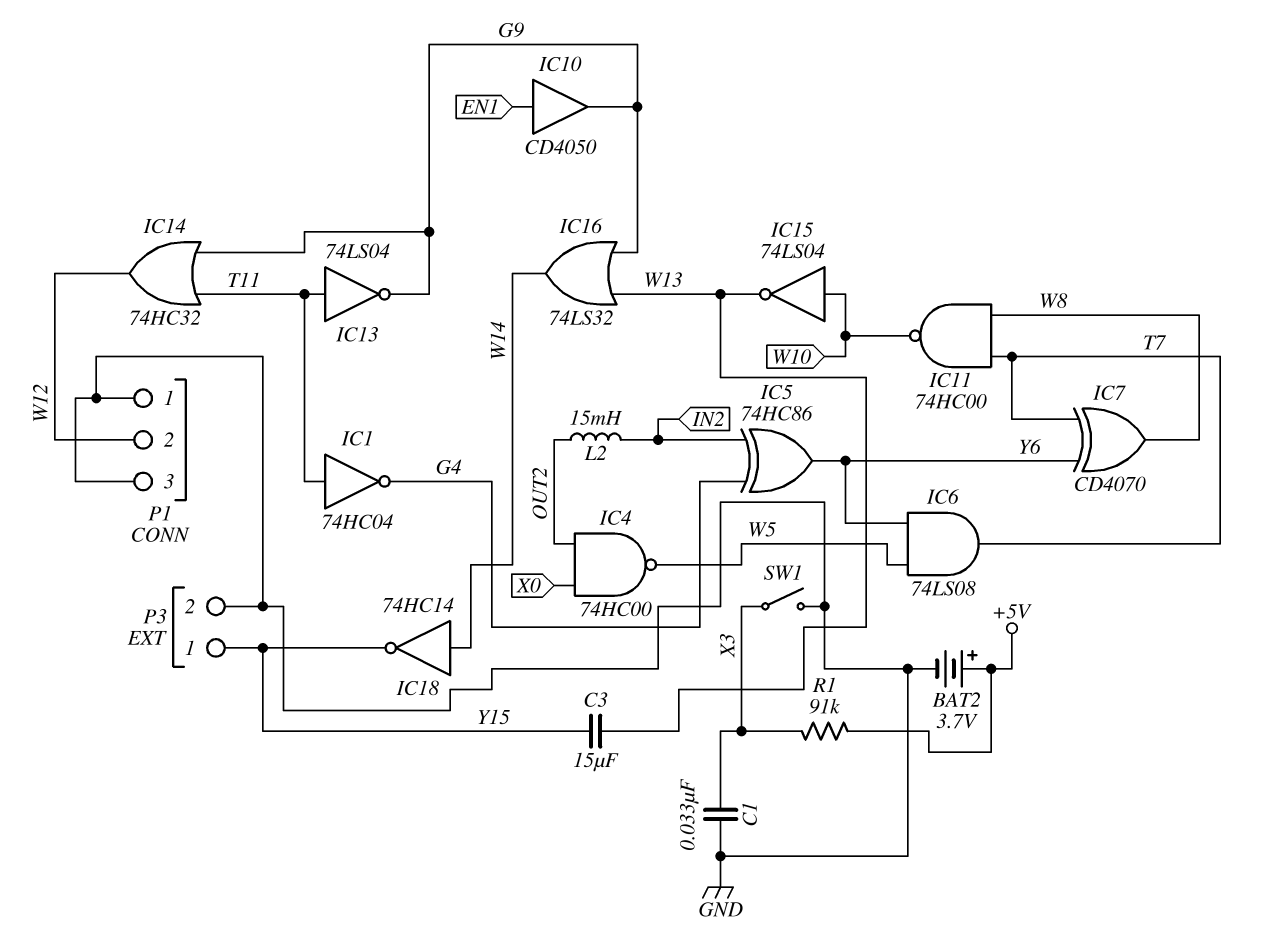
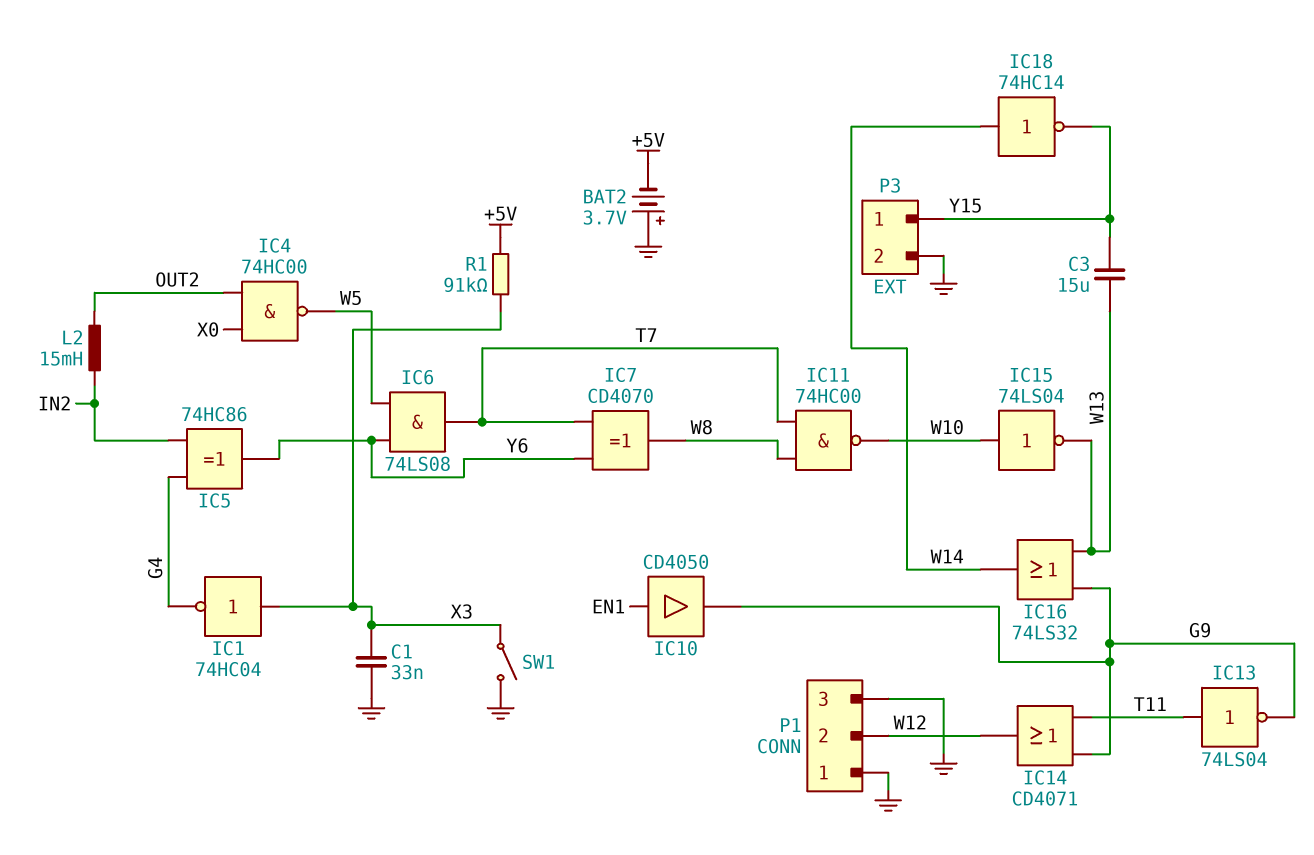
BAT2: 3.7V (plus +5V, minus GND) -> 3.7V (plus GND, minus +5V)
IC1: NOT 74HC04 (in T11, out G4) -> NOT 74HC04 (in X3, out G4)
IC14: OR 74HC32 (in G9, in T11, out W12) -> OR CD4071 (in G9, in T11, out W12)

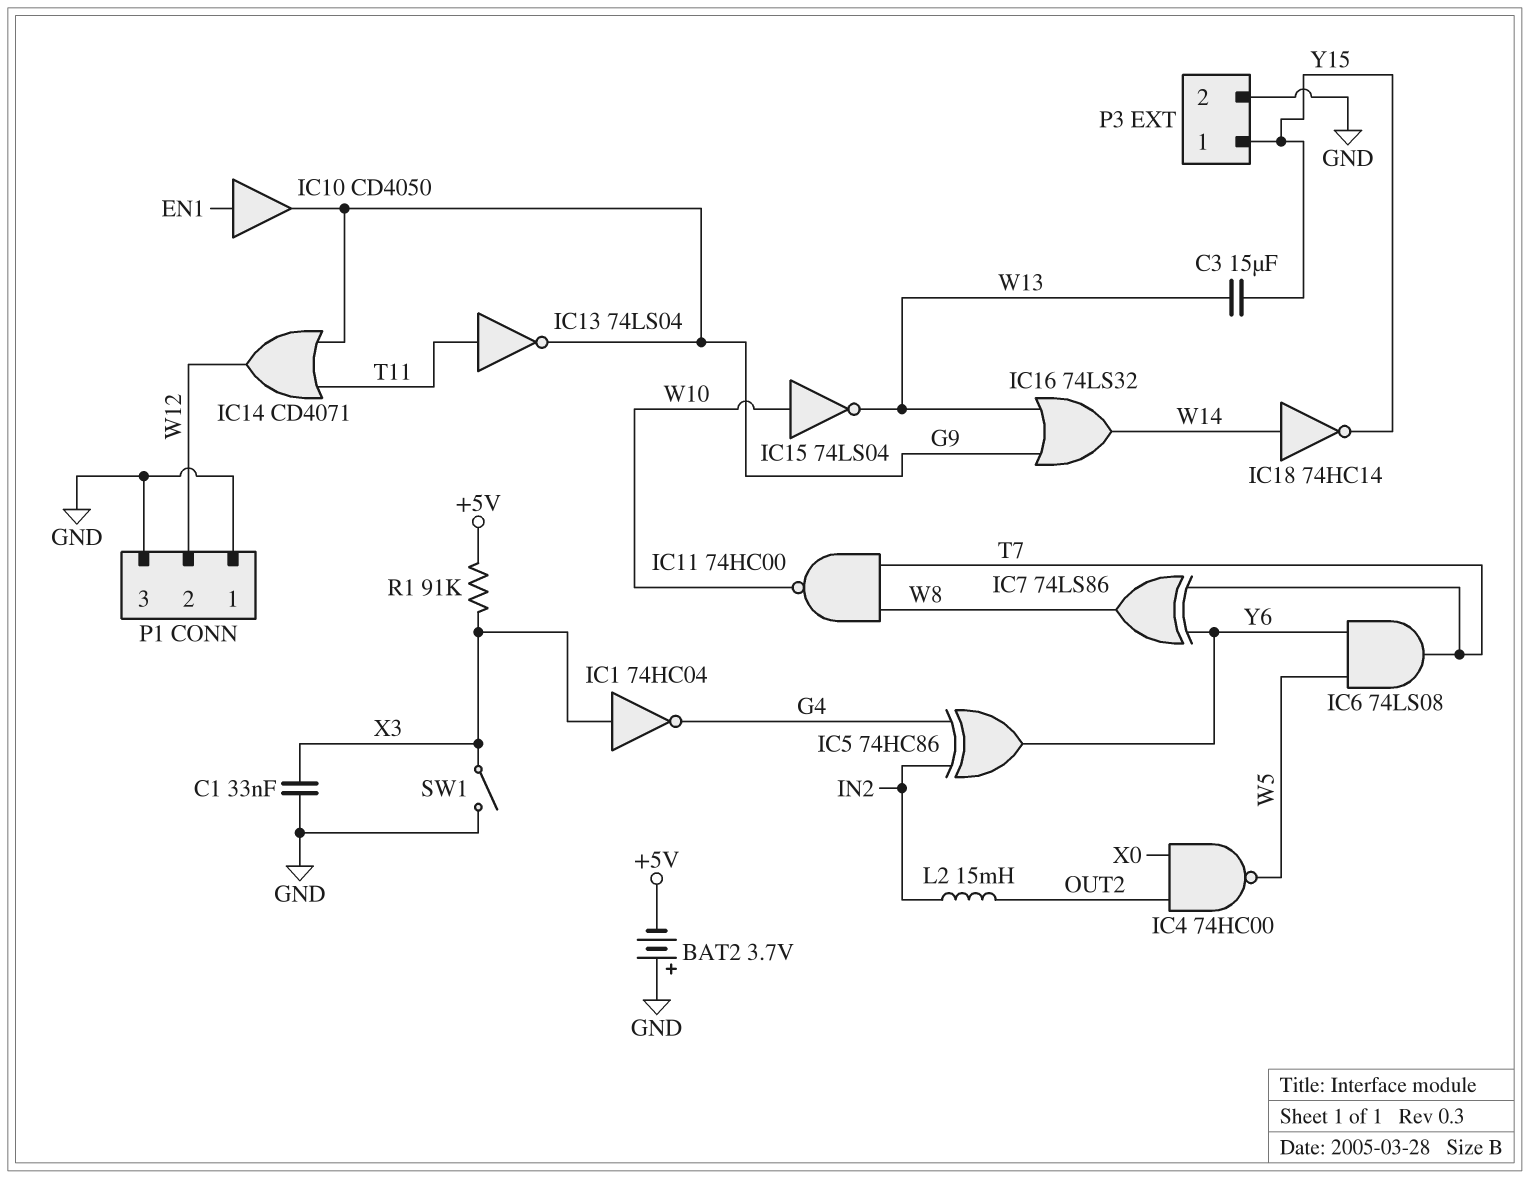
IC7: XOR CD4070 (in T7, in Y6, out W8) -> XOR 74LS86 (in T7, in Y6, out W8)

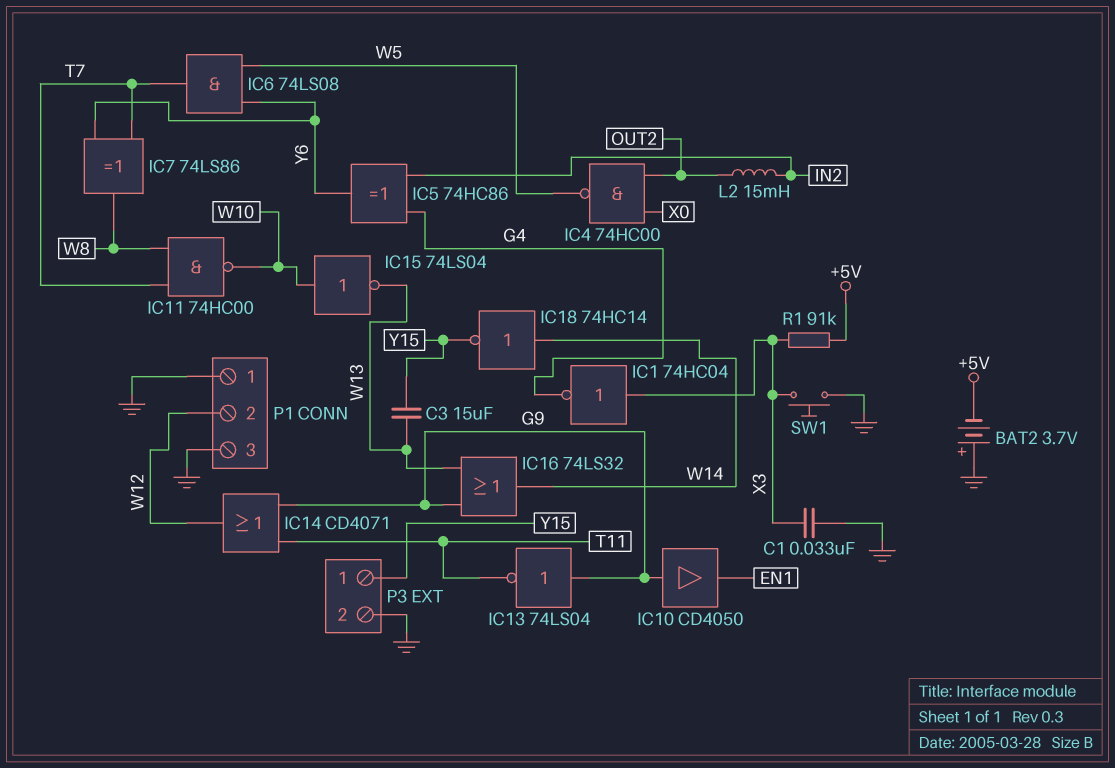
IC10: buffer CD4050 (in EN1, out G9) -> buffer CD4050 (in G9, out EN1)
IC13: NOT 74LS04 (in T11, out G9) -> NOT 74LS04 (in G9, out T11)
SW1: switch (GND, X3) -> button (GND, X3)

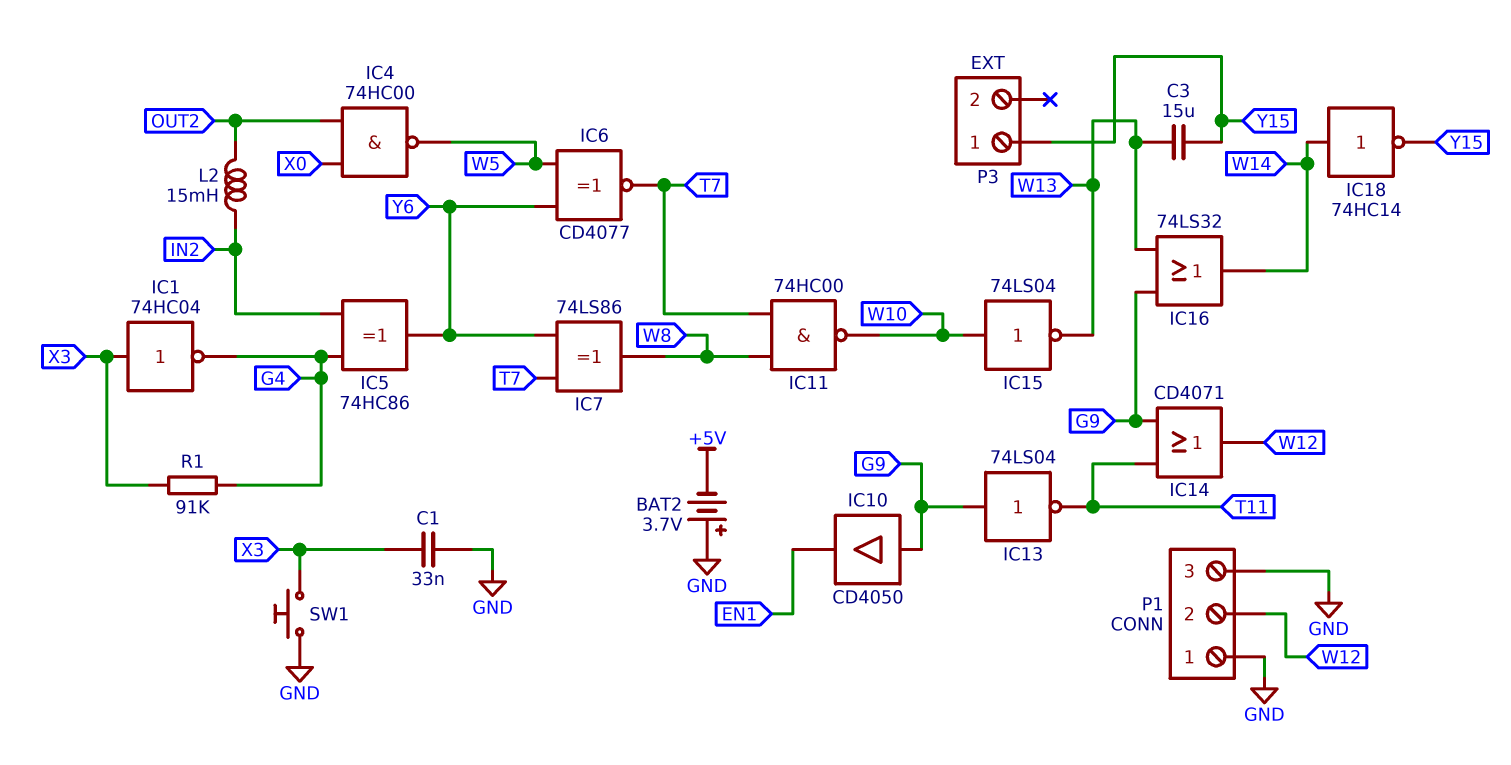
IC6: AND 74LS08 (in W5, in Y6, out T7) -> XNOR CD4077 (in W5, in Y6, out T7)
P3 pin 2: GND -> none
R1: 91k (+5V, X3) -> 91k (G4, X3)

